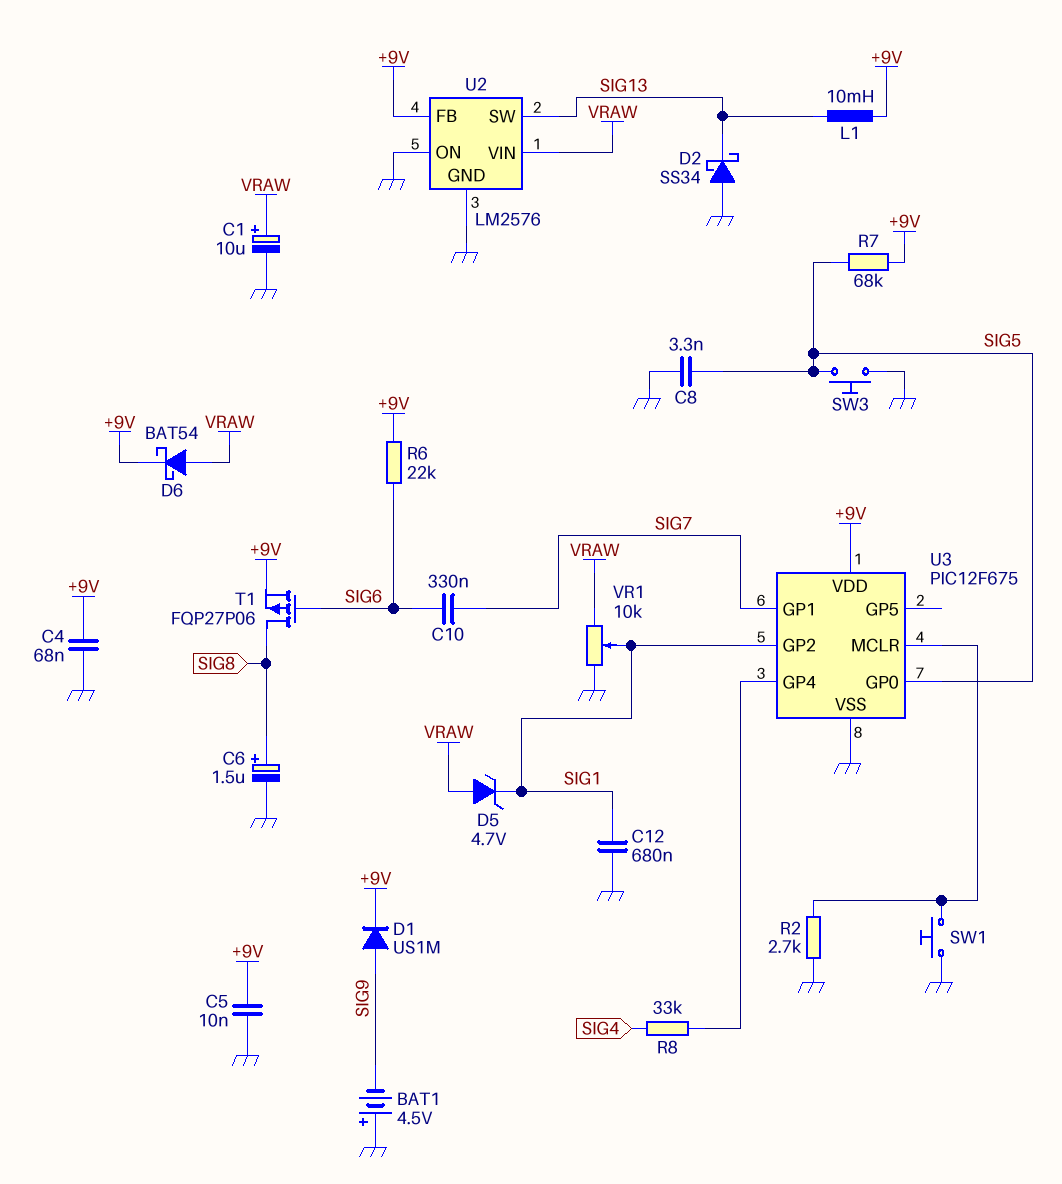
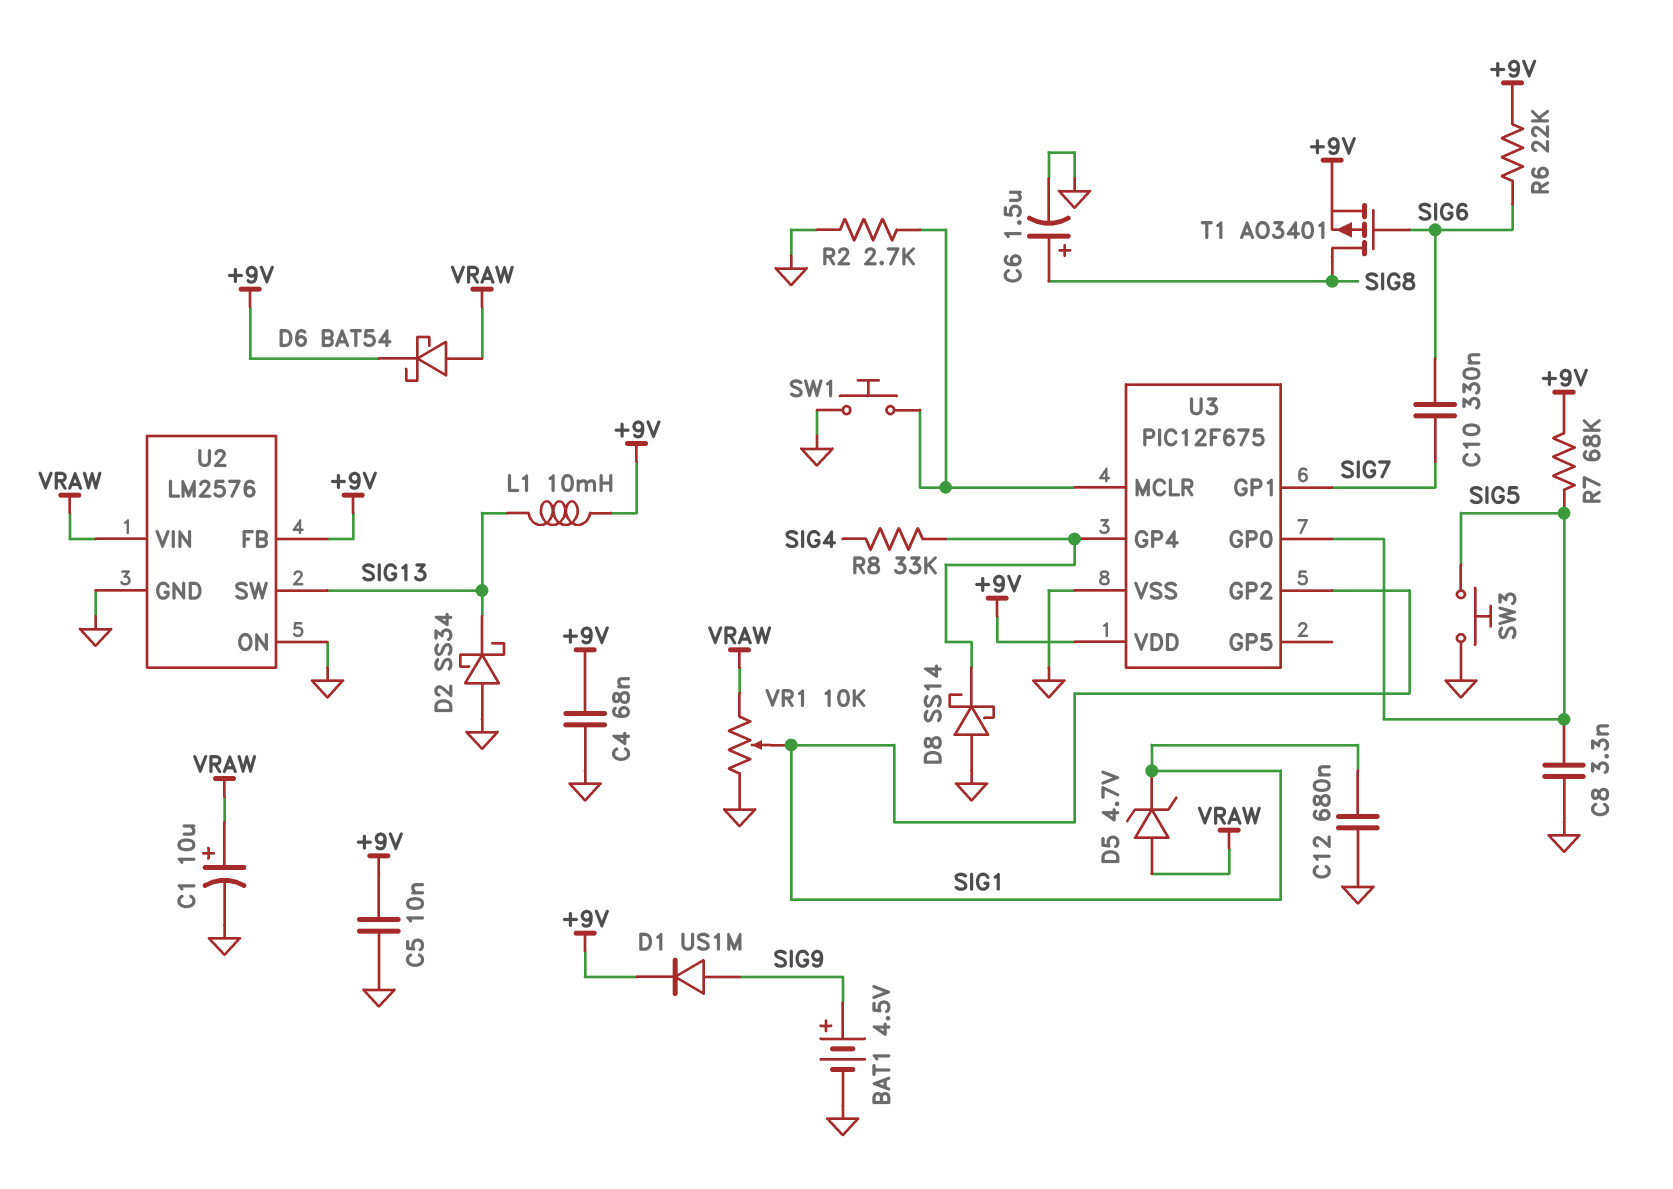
BAT1: 4.5V (plus GND, minus SIG9) -> 4.5V (plus SIG9, minus GND)
D8: none -> schottky SS14 (A GND, K U3/GP4)
T1: PMOS FQP27P06 (G SIG6, D SIG8, S +9V) -> PMOS AO3401 (G SIG6, D SIG8, S +9V)

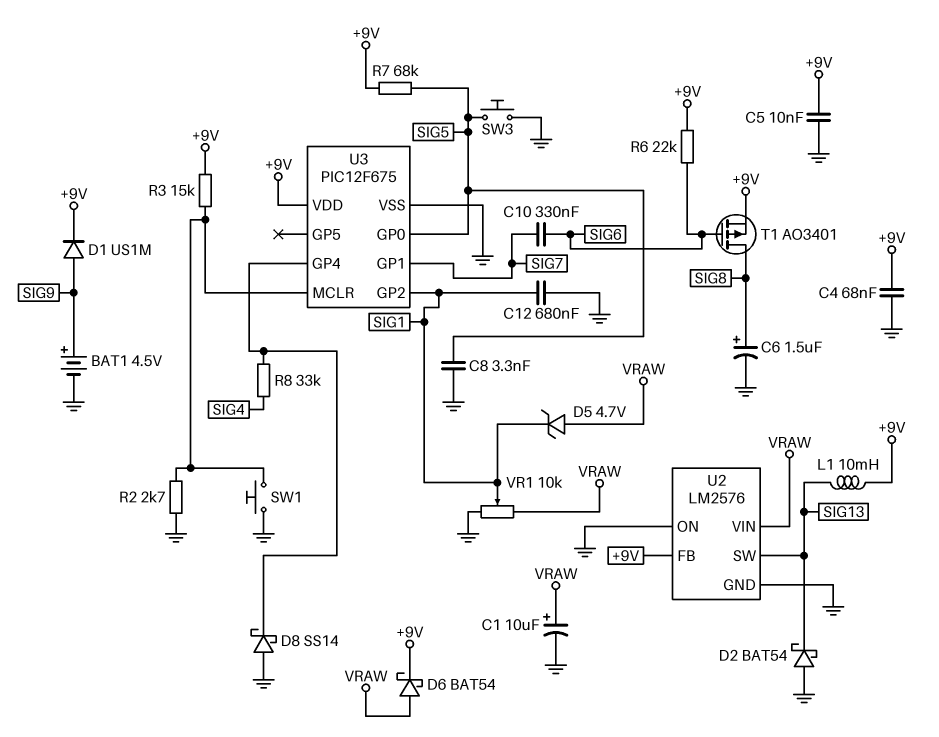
D2: schottky SS34 (A GND, K SIG13) -> schottky BAT54 (A GND, K SIG13)
R3: none -> 15k (+9V, U3/MCLR)

